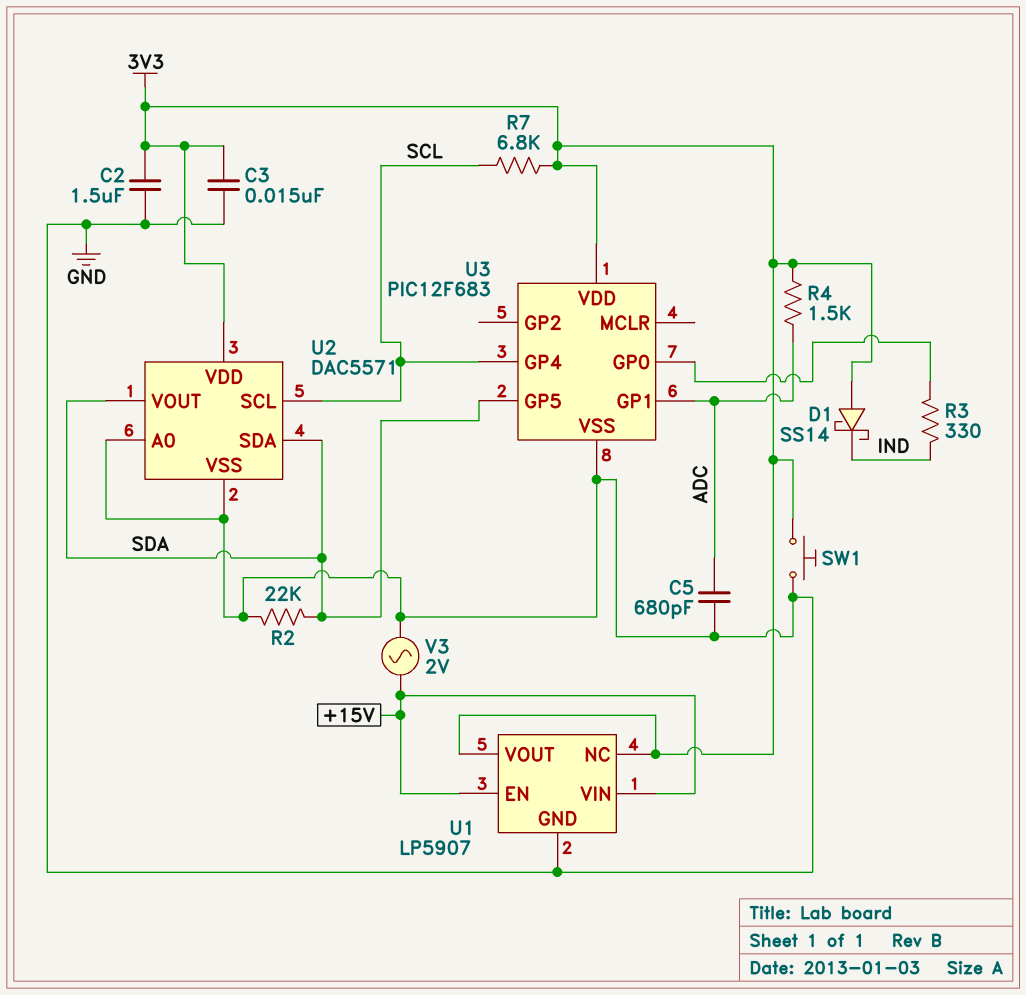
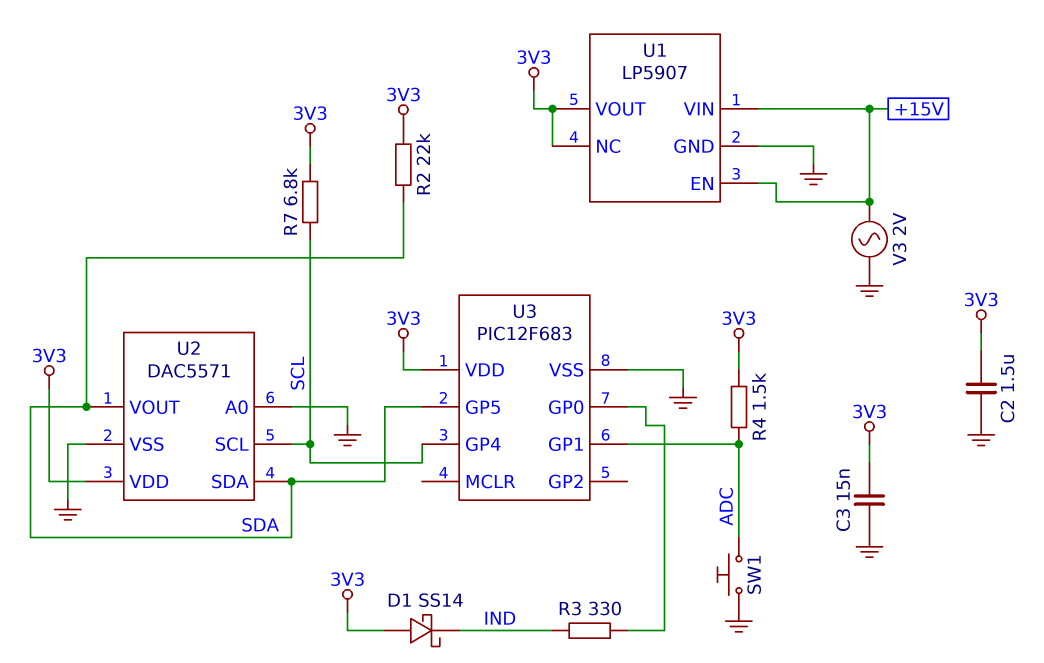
C5: 680pF (ADC, GND) -> none
R2: 22k (GND, SDA) -> 22k (3V3, SDA)
SW1: button (3V3, GND) -> button (ADC, GND)

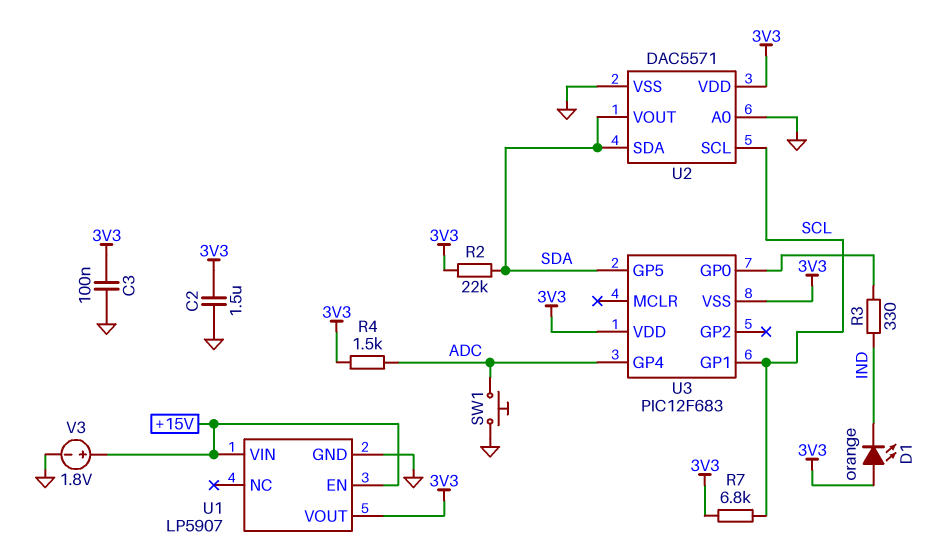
C3: 15nF (3V3, GND) -> 100nF (3V3, GND)
D1: schottky SS14 (A 3V3, K IND) -> LED orange (A 3V3, K IND)
U1 pin NC: 3V3 -> none
U3 pin GP1: ADC -> SCL
U3 pin GP4: SCL -> ADC
U3 pin VSS: GND -> 3V3
V3: AC 2V (+15V, GND) -> 1.8V (plus +15V, minus GND)

